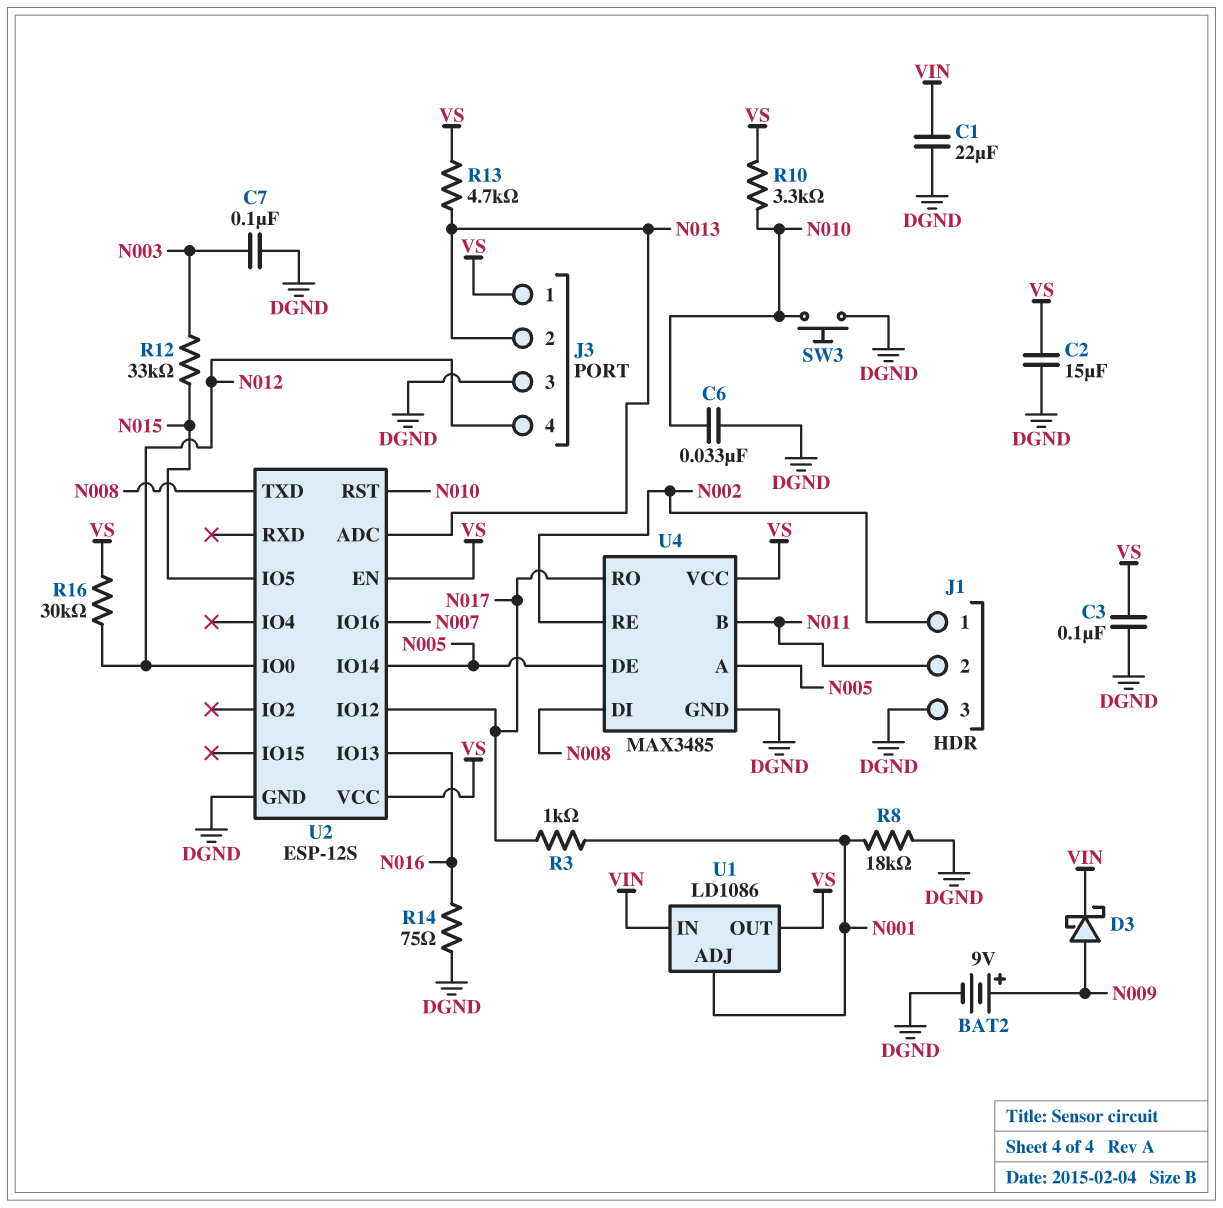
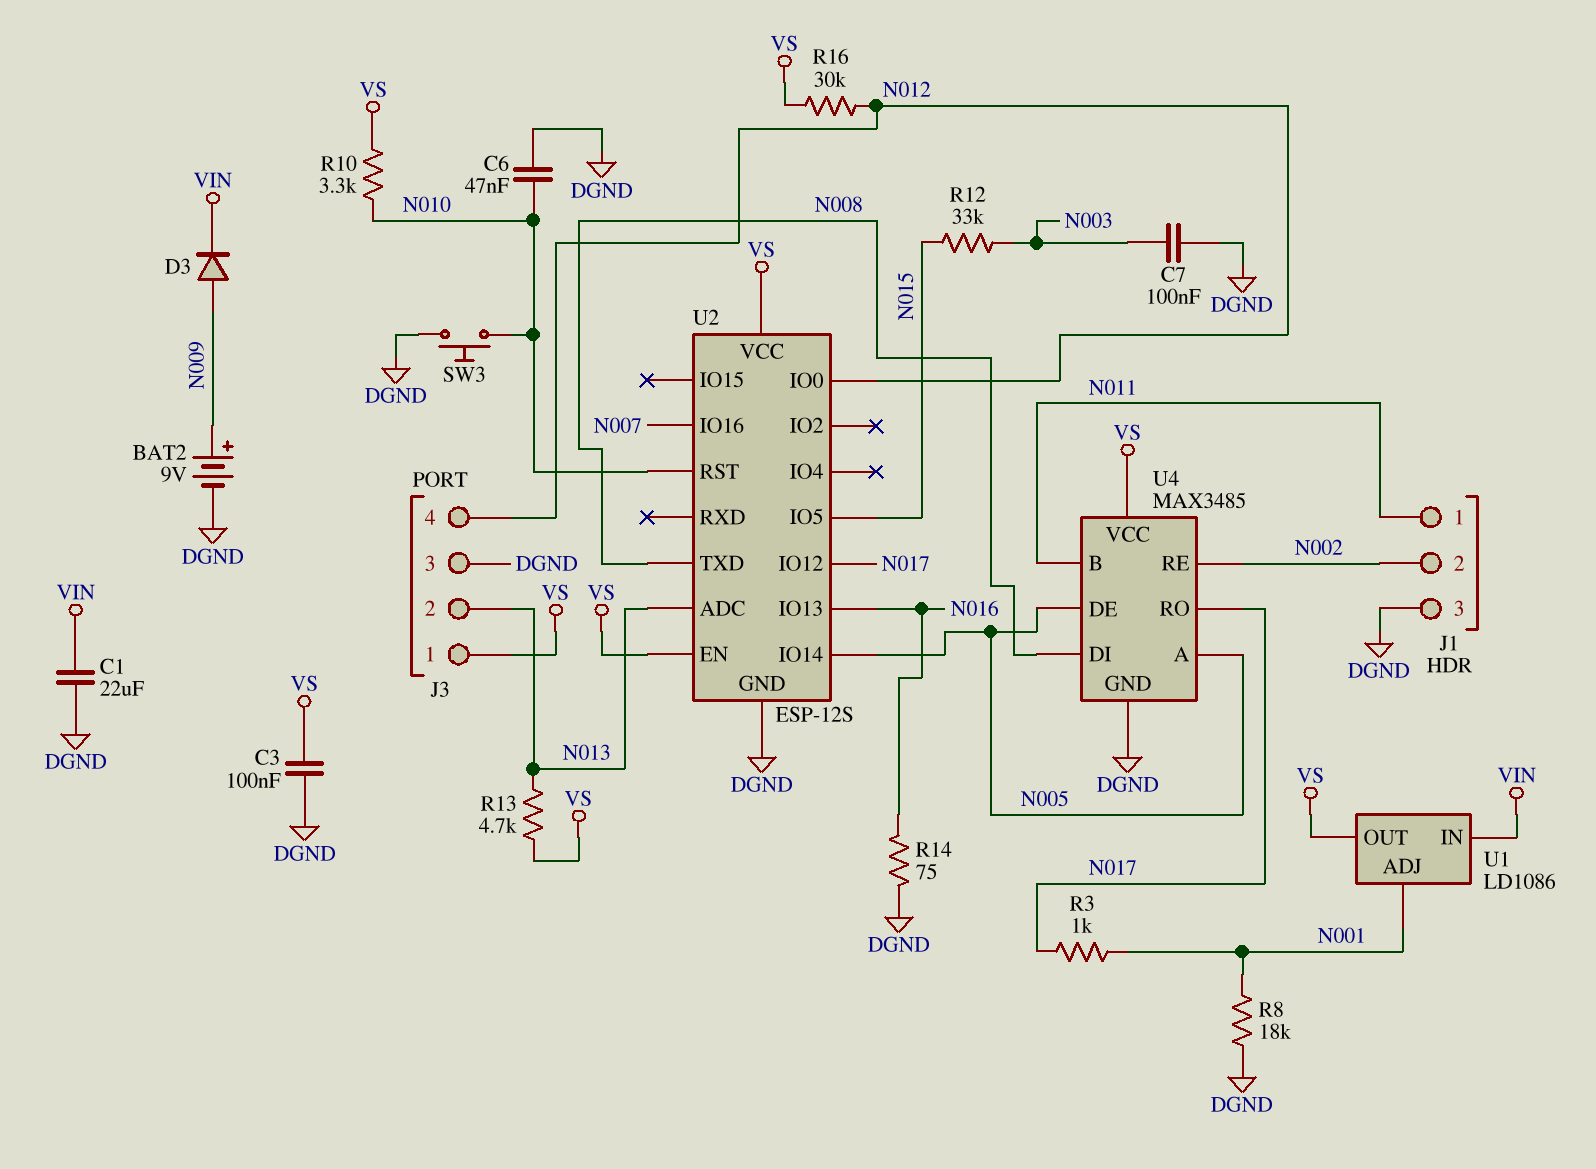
C2: 15uF (DGND, VS) -> none
C6: 33nF (DGND, N010) -> 47nF (DGND, N010)
D3: schottky (A N009, K VIN) -> diode (A N009, K VIN)
J1 pin 1: N002 -> N011
J1 pin 2: N011 -> N002

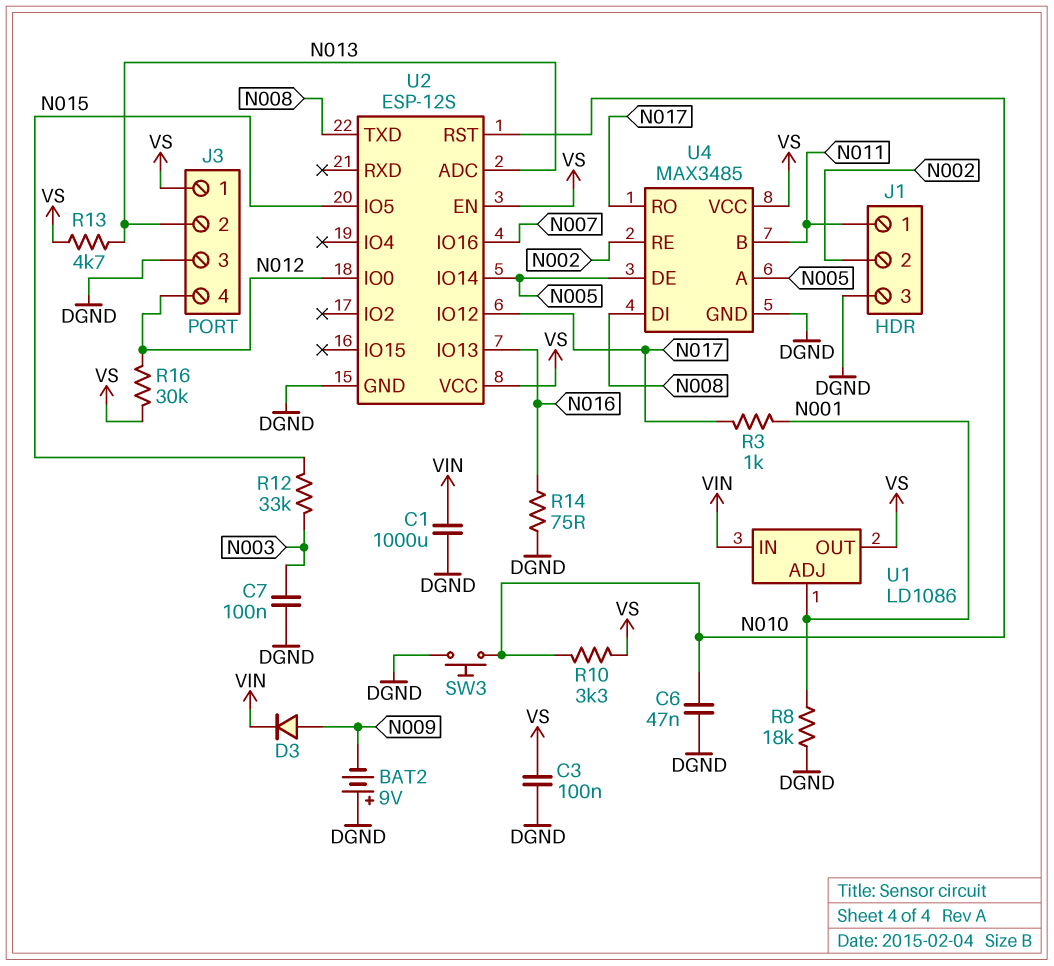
BAT2: 9V (plus N009, minus DGND) -> 9V (plus DGND, minus N009)
C1: 22uF (DGND, VIN) -> 1000uF (DGND, VIN)

